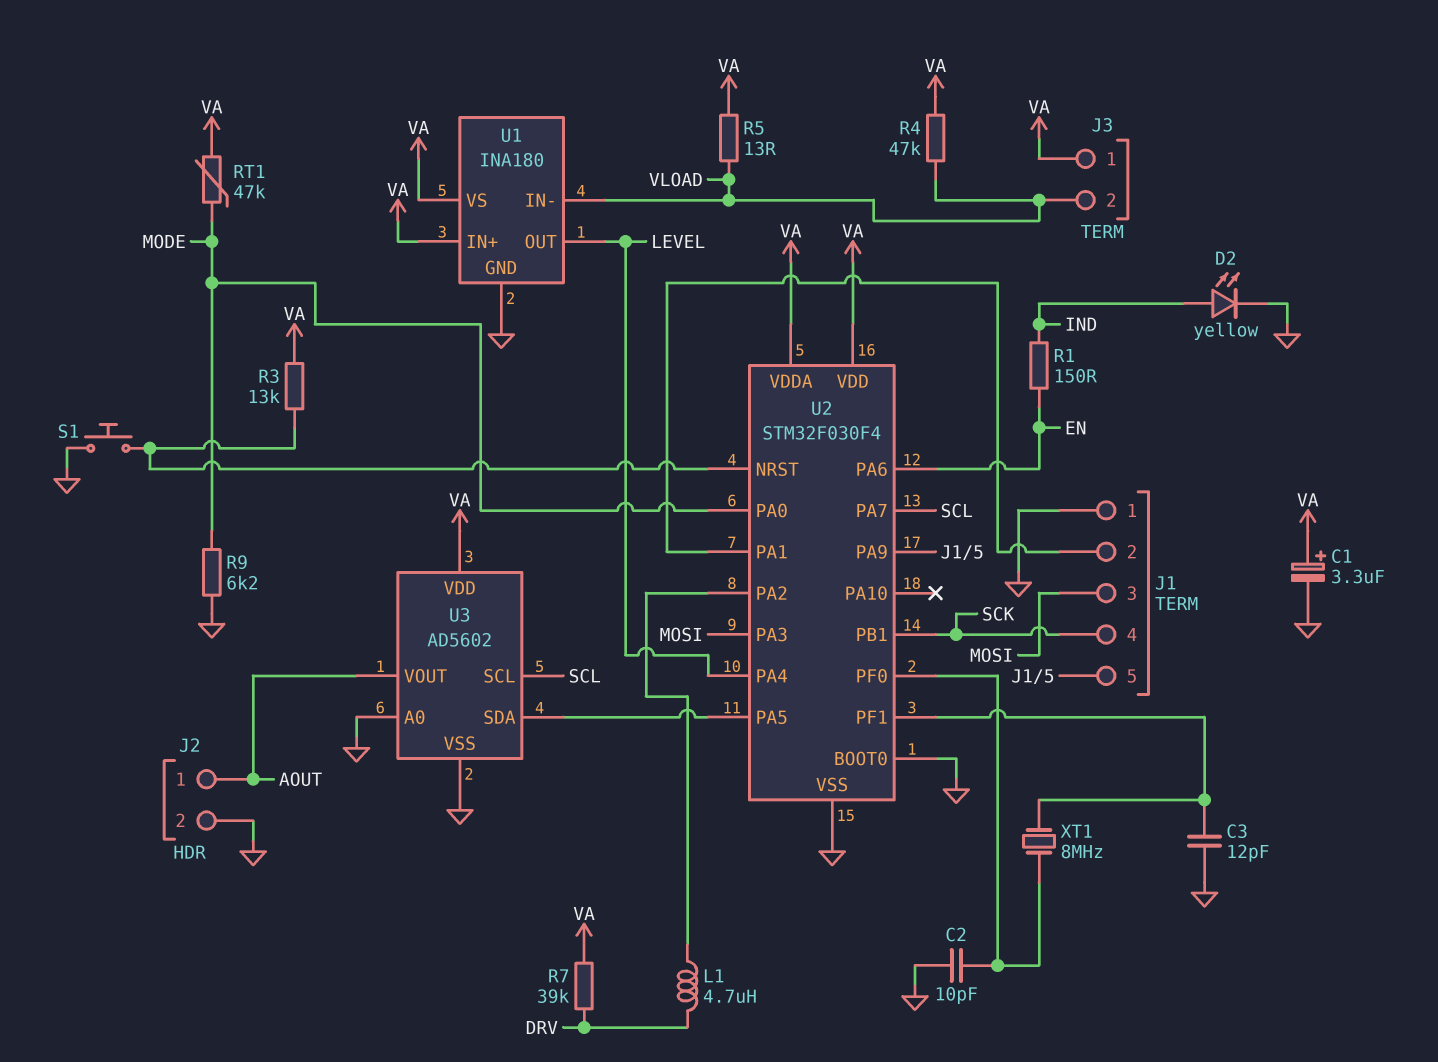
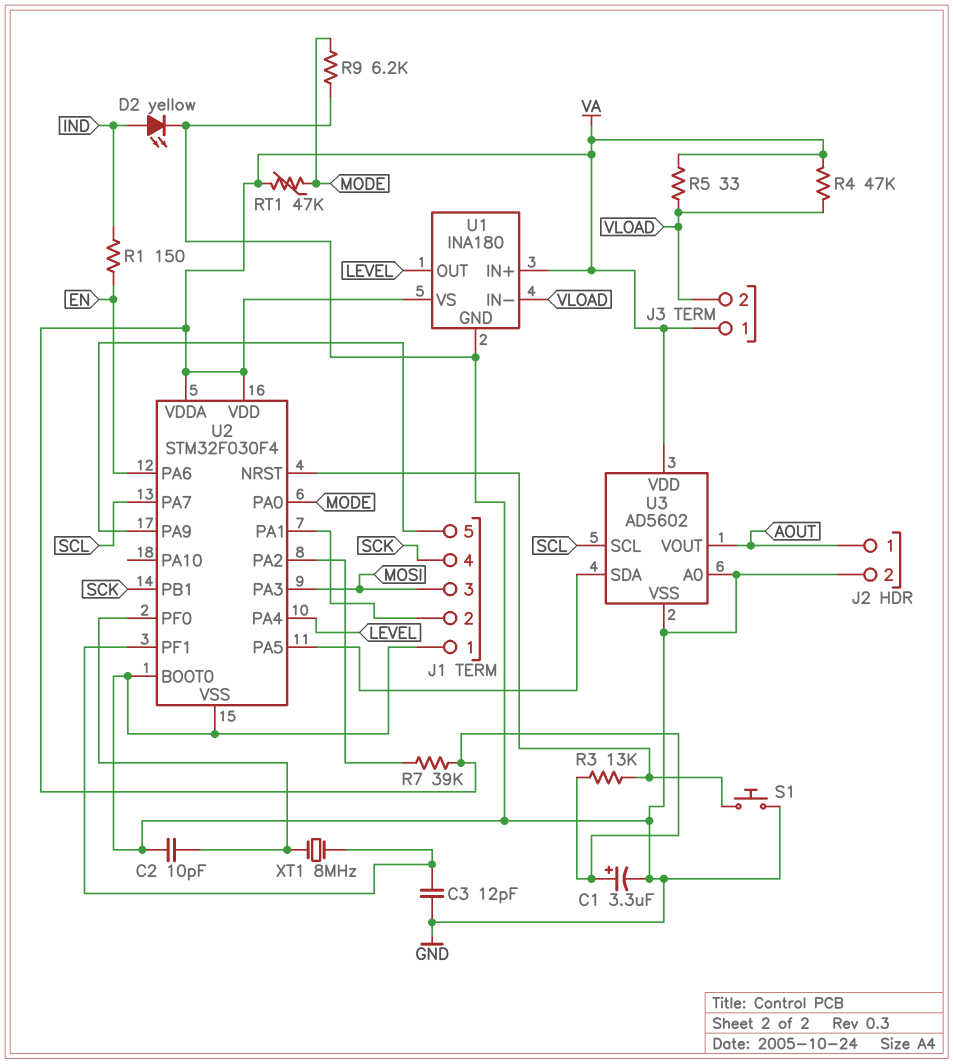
L1: 4.7uH (DRV, U2/PA2) -> none
R5: 13 (VA, VLOAD) -> 33 (VA, VLOAD)
R7: 39k (DRV, VA) -> 39k (U2/PA2, VA)

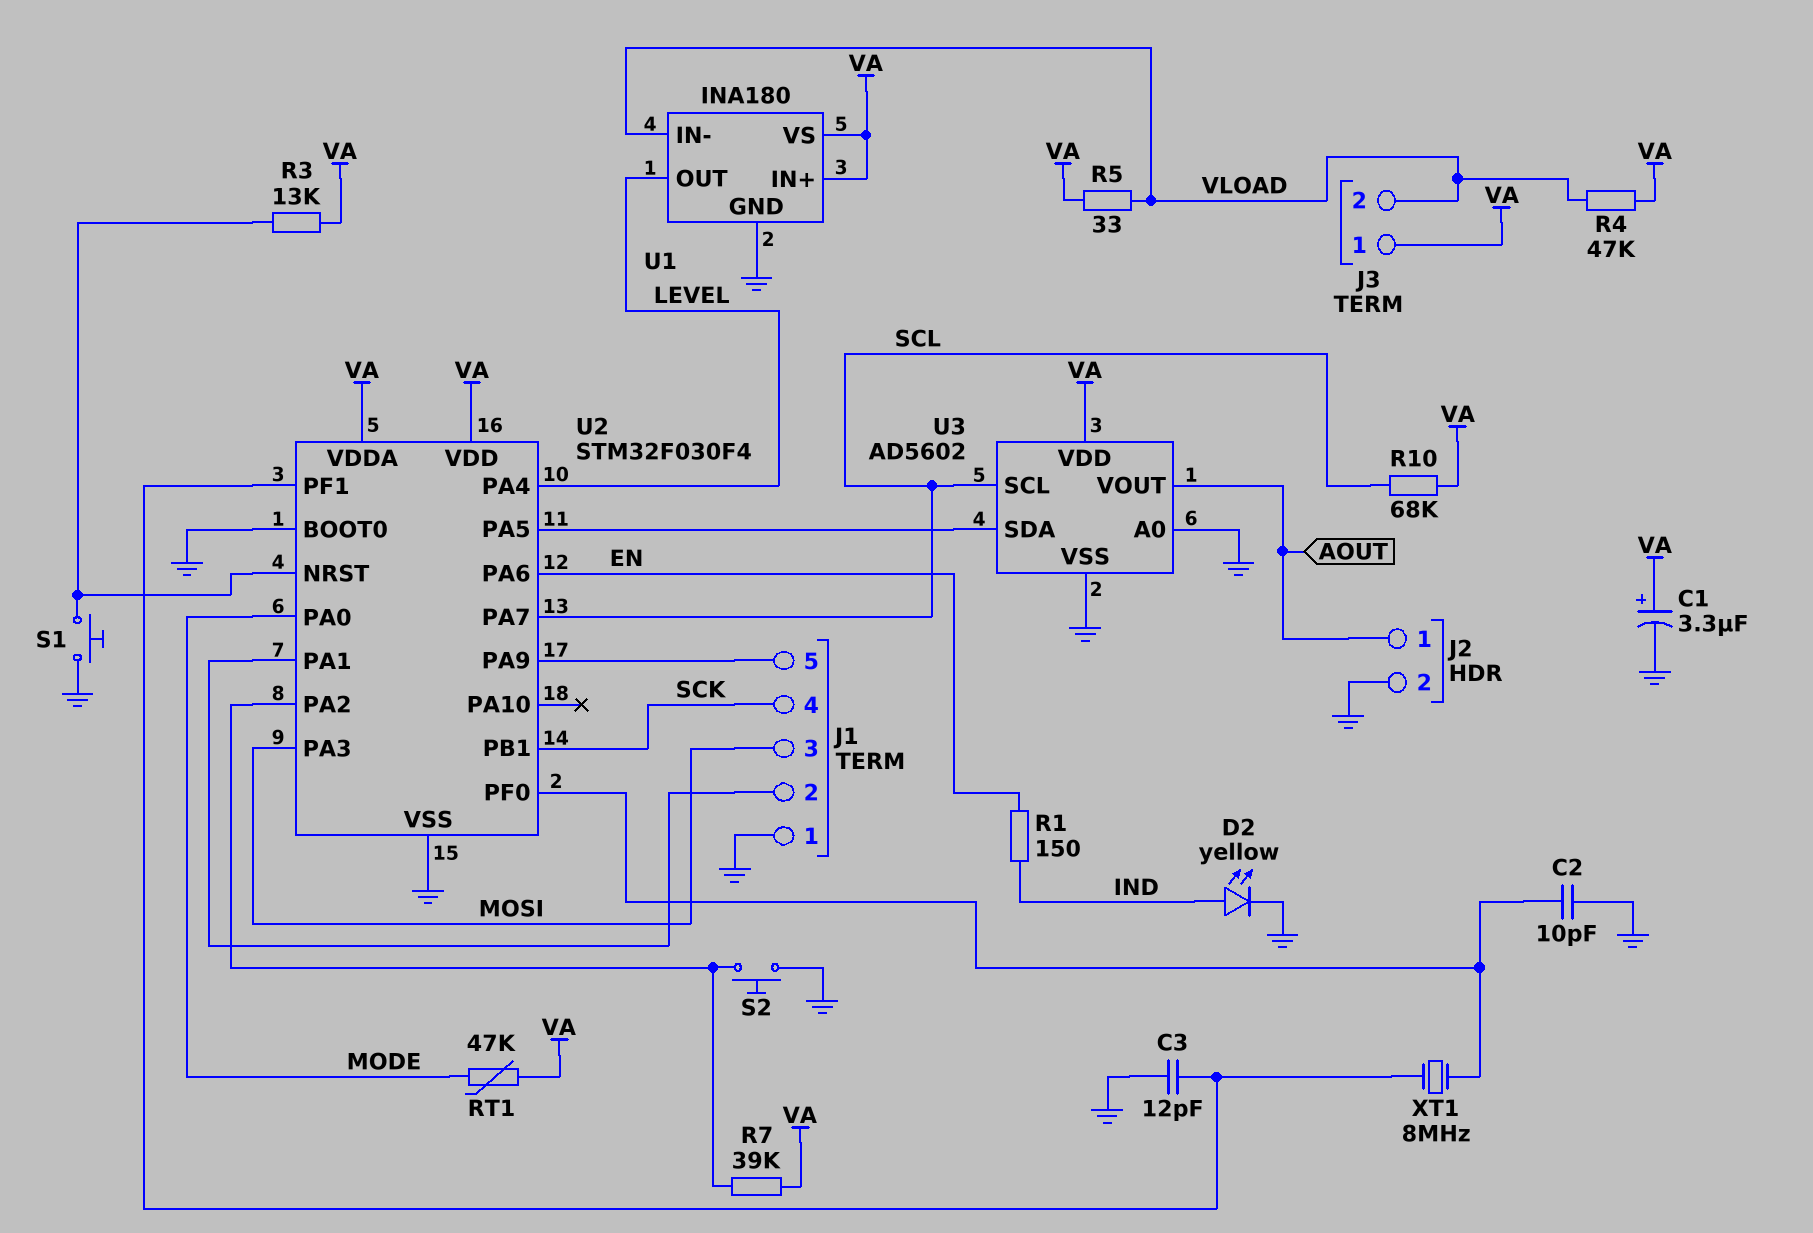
R9: 6.2k (GND, MODE) -> none
R10: none -> 68k (SCL, VA)
S2: none -> button (GND, U2/PA2)

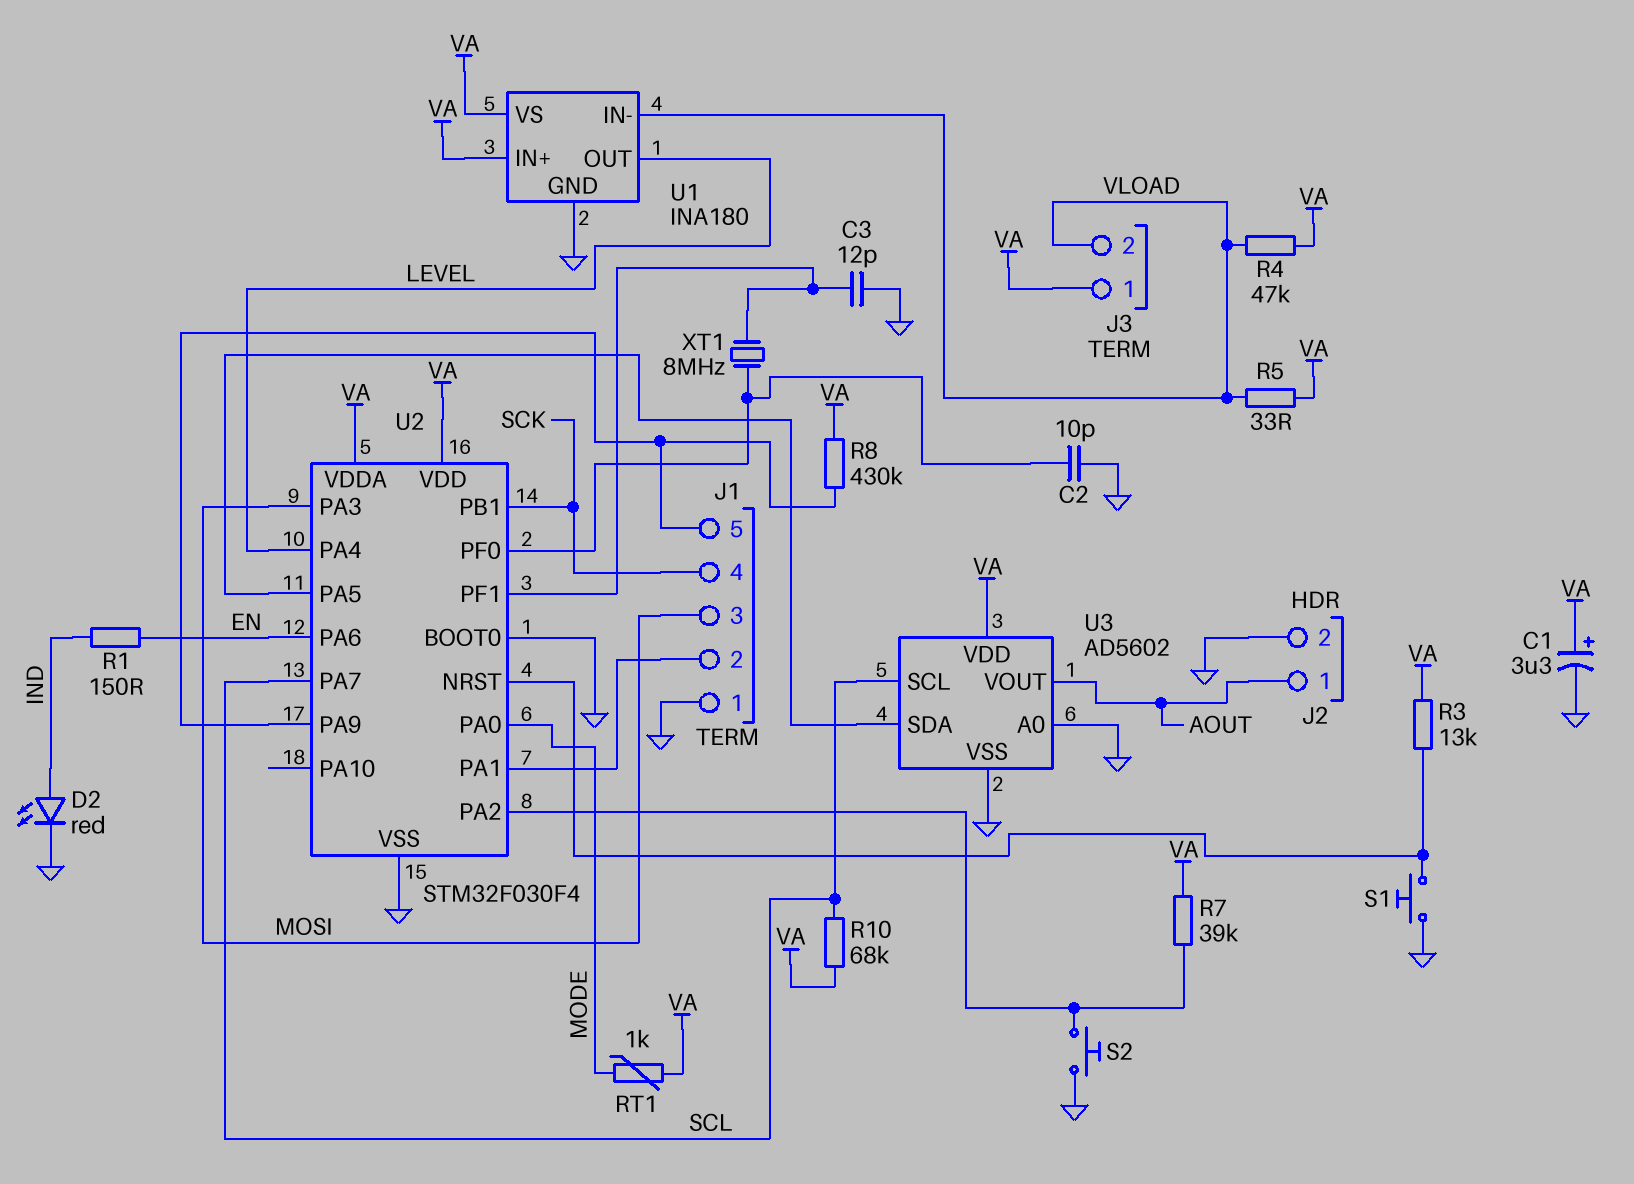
D2: LED yellow (A IND, K GND) -> LED red (A IND, K GND)
R8: none -> 430k (J1/5, VA)
RT1: 47k (MODE, VA) -> 1k (MODE, VA)

